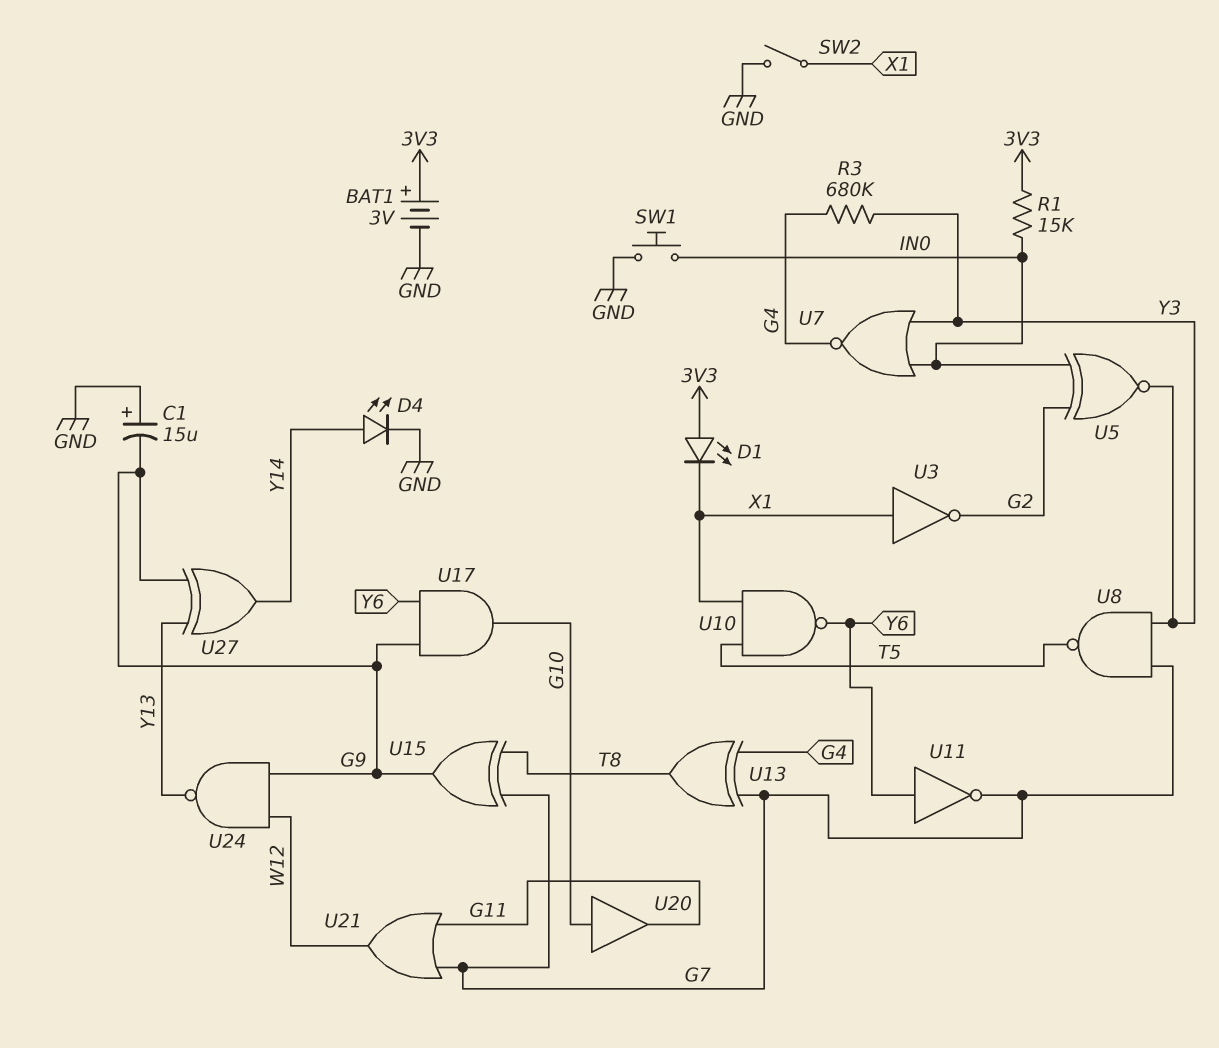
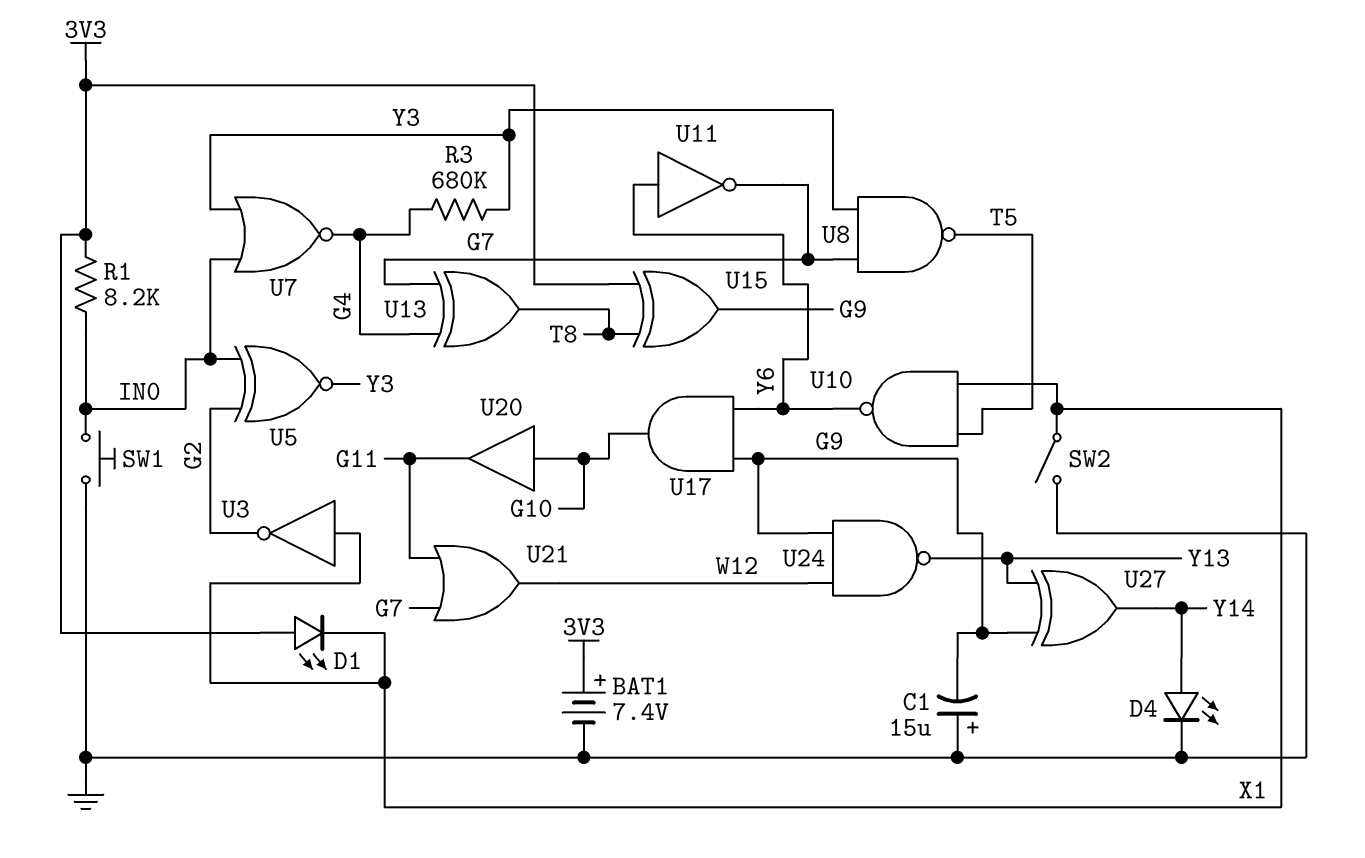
BAT1: 3V (plus 3V3, minus GND) -> 7.4V (plus 3V3, minus GND)
R1: 15k (3V3, IN0) -> 8.2k (3V3, IN0)
U15: XOR (in G7, in T8, out G9) -> XOR (in 3V3, in T8, out G9)

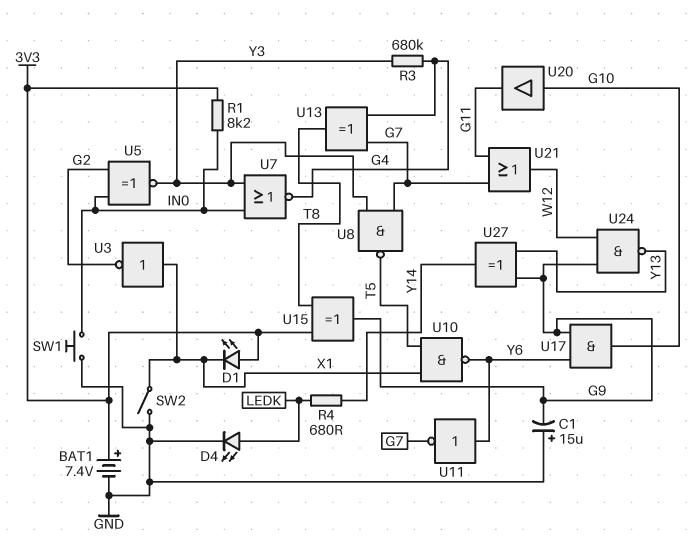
D4: LED (A Y14, K GND) -> LED (A LEDK, K GND)
R4: none -> 680 (LEDK, Y14)

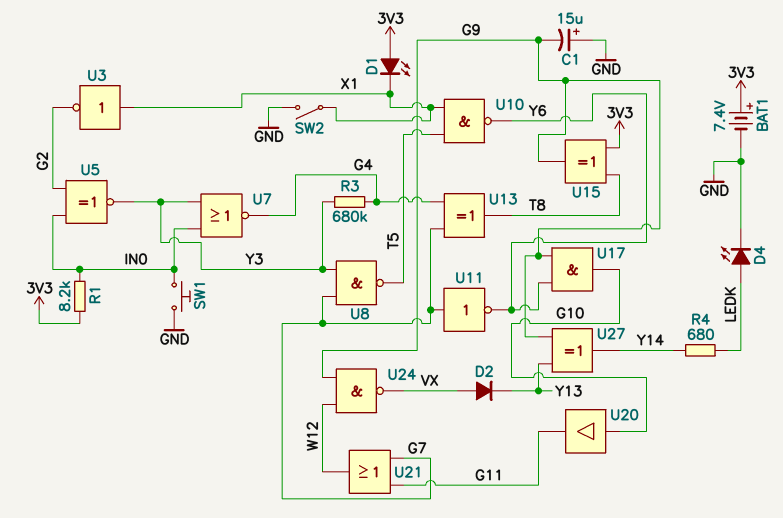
D2: none -> diode (A VX, K Y13)
U11: NOT (in Y6, out G7) -> NOT (in G7, out Y6)
U24: NAND (in G9, in W12, out Y13) -> NAND (in G9, in W12, out VX)

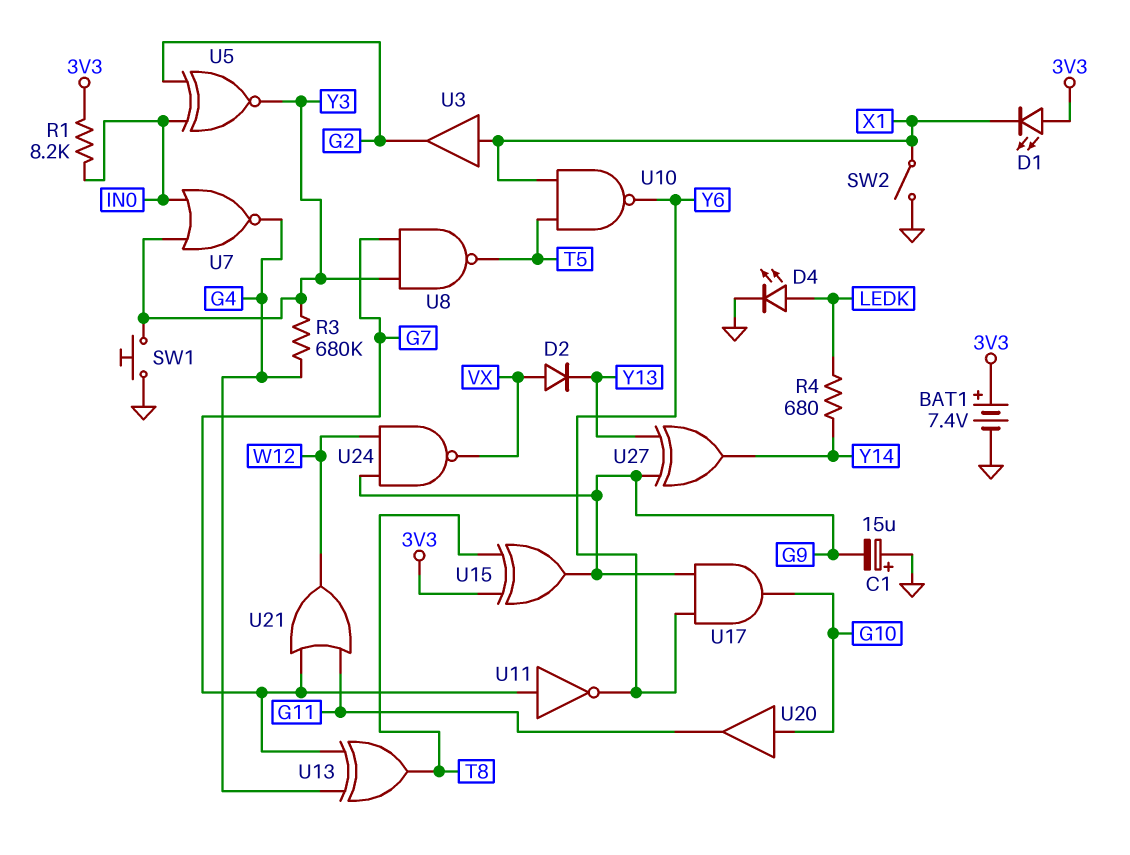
SW1: button (GND, IN0) -> button (GND, Y3)
U3: NOT (in X1, out G2) -> buffer (in X1, out G2)

